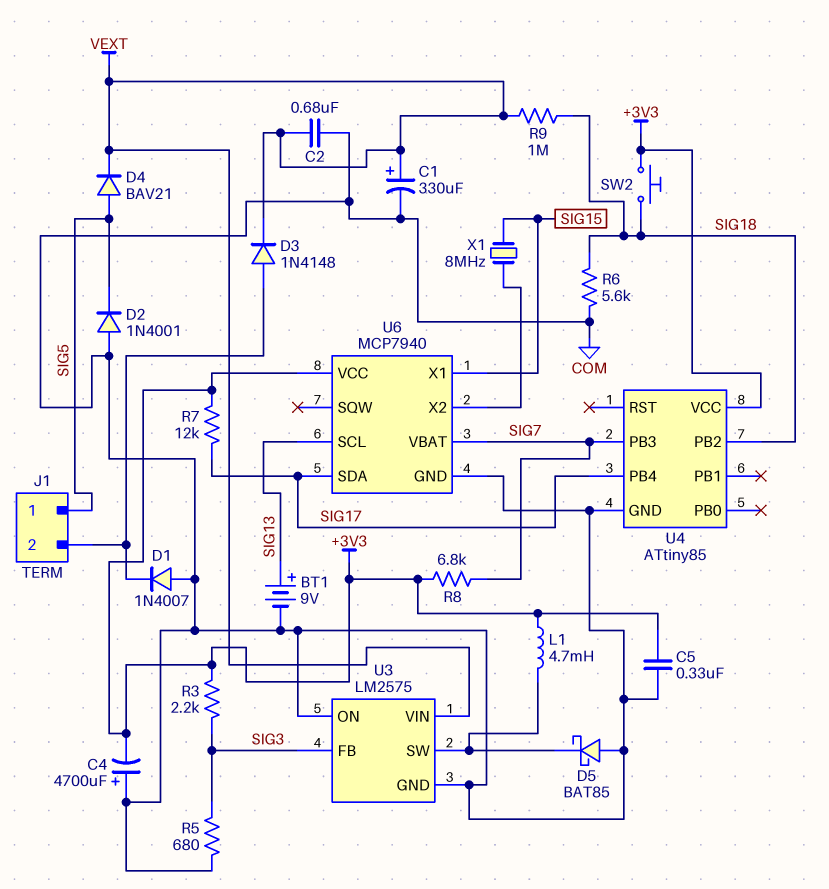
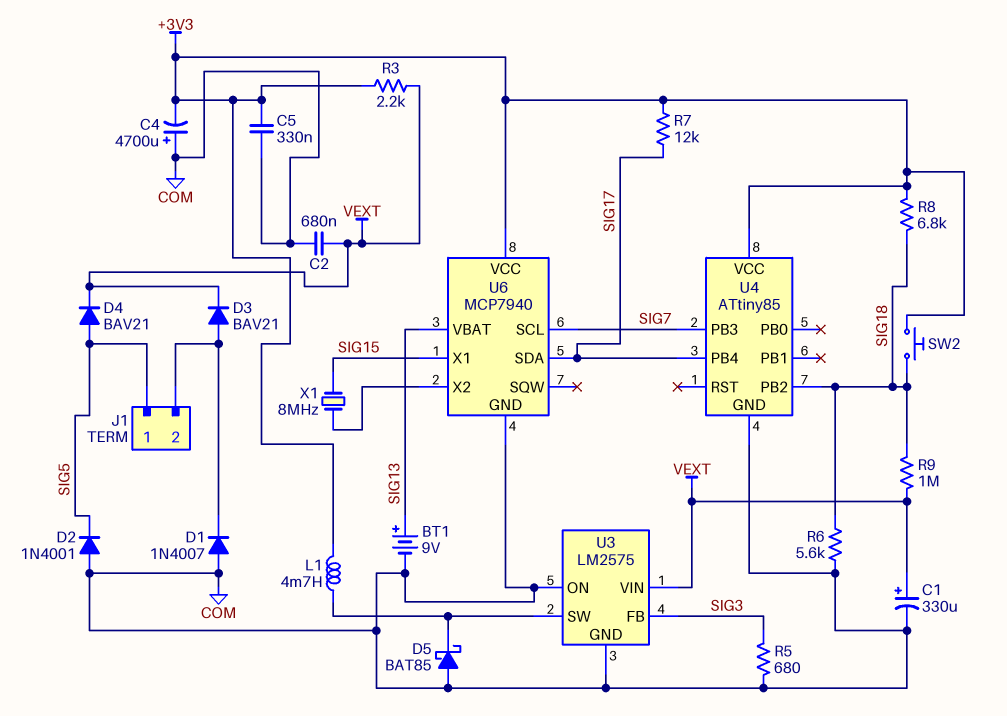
D3: diode 1N4148 (A J1/2, K VEXT) -> diode BAV21 (A J1/2, K VEXT)
R3: 2.2k (+3V3, SIG3) -> 2.2k (+3V3, VEXT)
R8: 6.8k (+3V3, SIG7) -> 6.8k (+3V3, SIG18)
U6 pin SCL: SIG13 -> SIG7
U6 pin VBAT: SIG7 -> SIG13

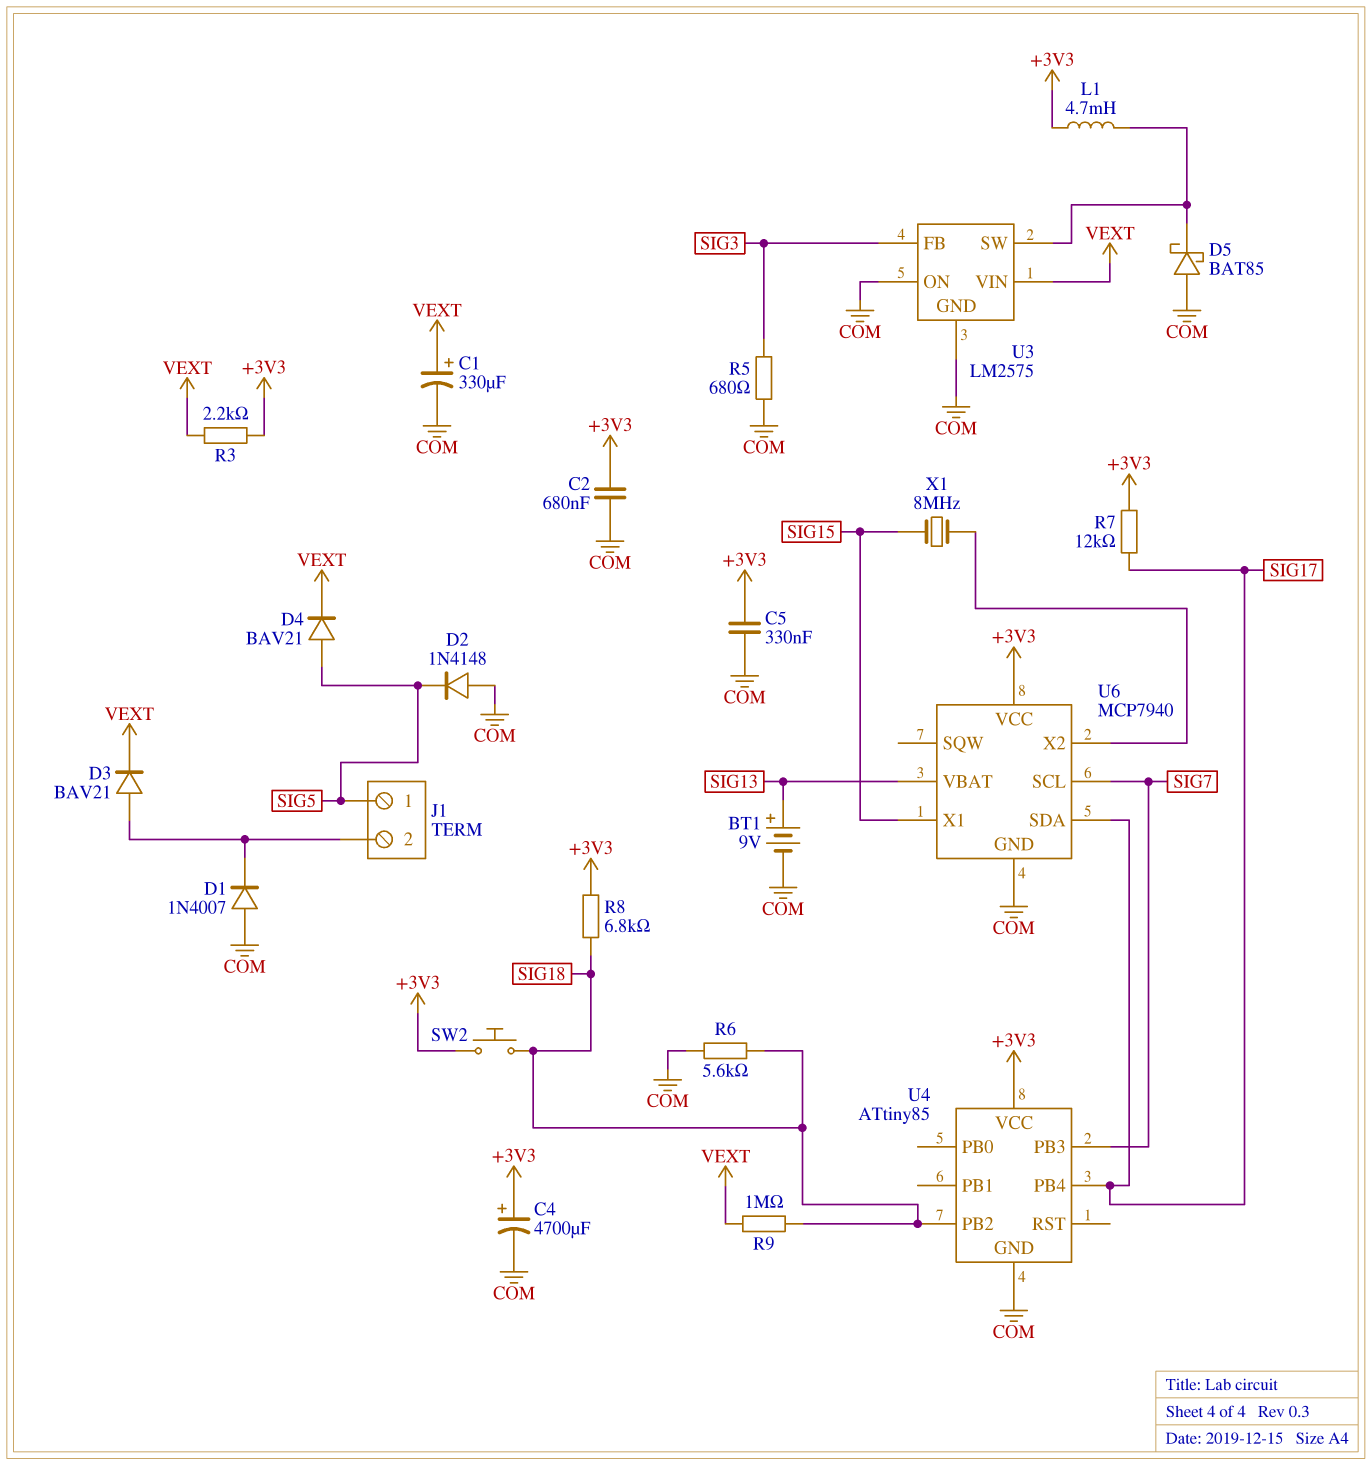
C2: 680nF (COM, VEXT) -> 680nF (+3V3, COM)
C4: 4700uF (plus COM, minus +3V3) -> 4700uF (plus +3V3, minus COM)
D2: diode 1N4001 (A COM, K SIG5) -> diode 1N4148 (A COM, K SIG5)

